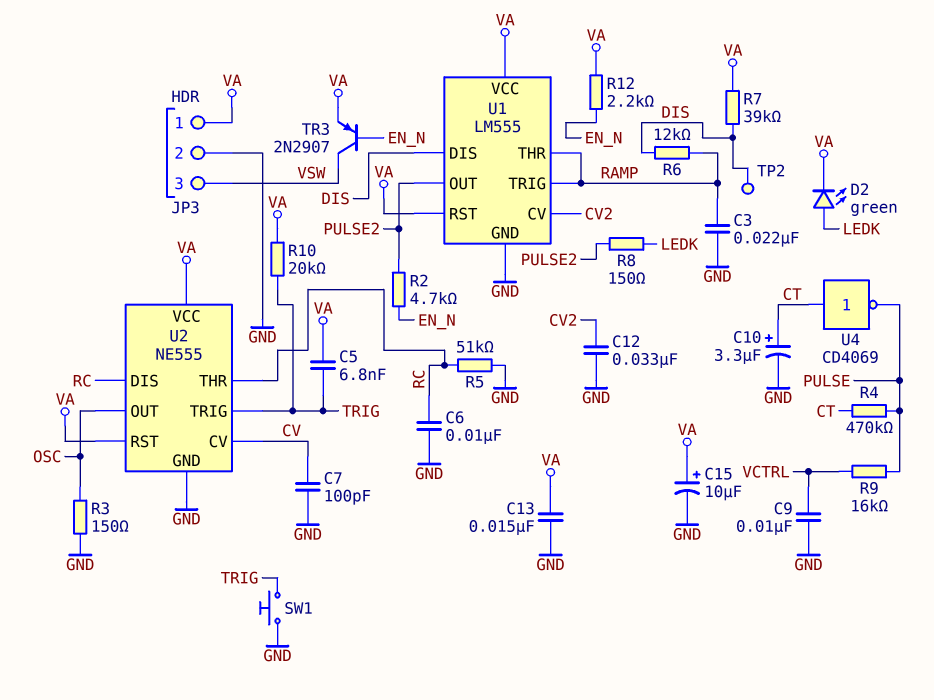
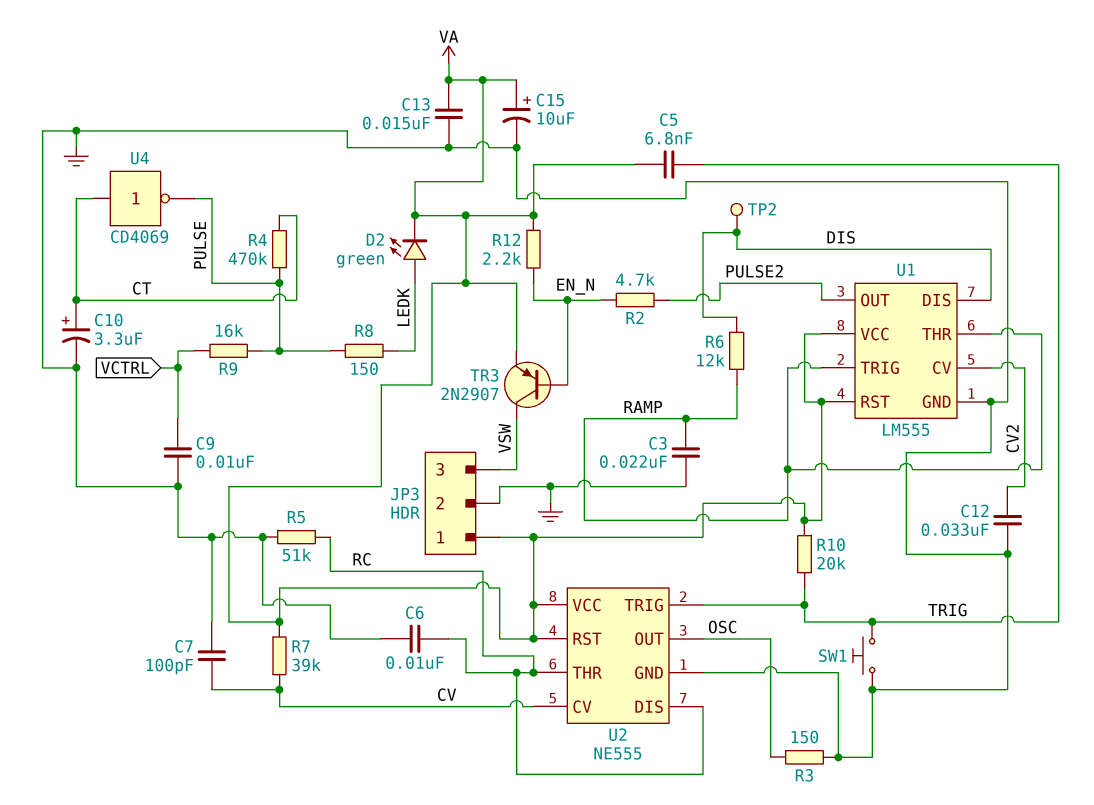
R7: 39k (DIS, VA) -> 39k (CV, VA)
R8: 150 (LEDK, PULSE2) -> 150 (LEDK, PULSE)

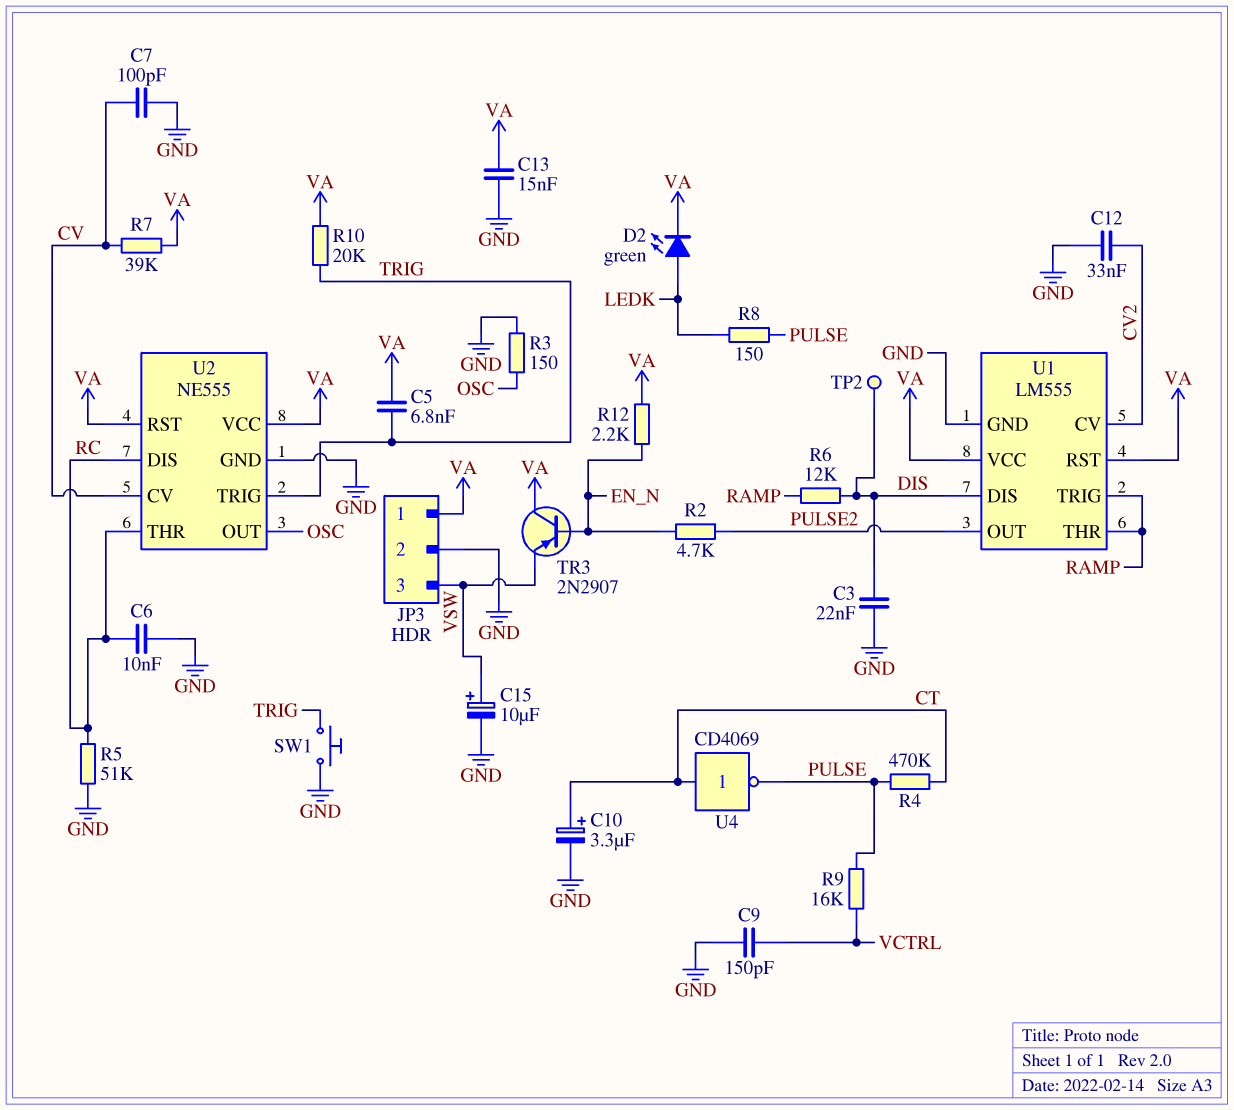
C3: 22nF (GND, RAMP) -> 22nF (DIS, GND)
C9: 10nF (GND, VCTRL) -> 150pF (GND, VCTRL)
C15: 10uF (plus VA, minus GND) -> 10uF (plus VSW, minus GND)
TR3: PNP 2N2907 (B EN_N, C VSW, E VA) -> PNP 2N2907 (B EN_N, C VA, E VSW)

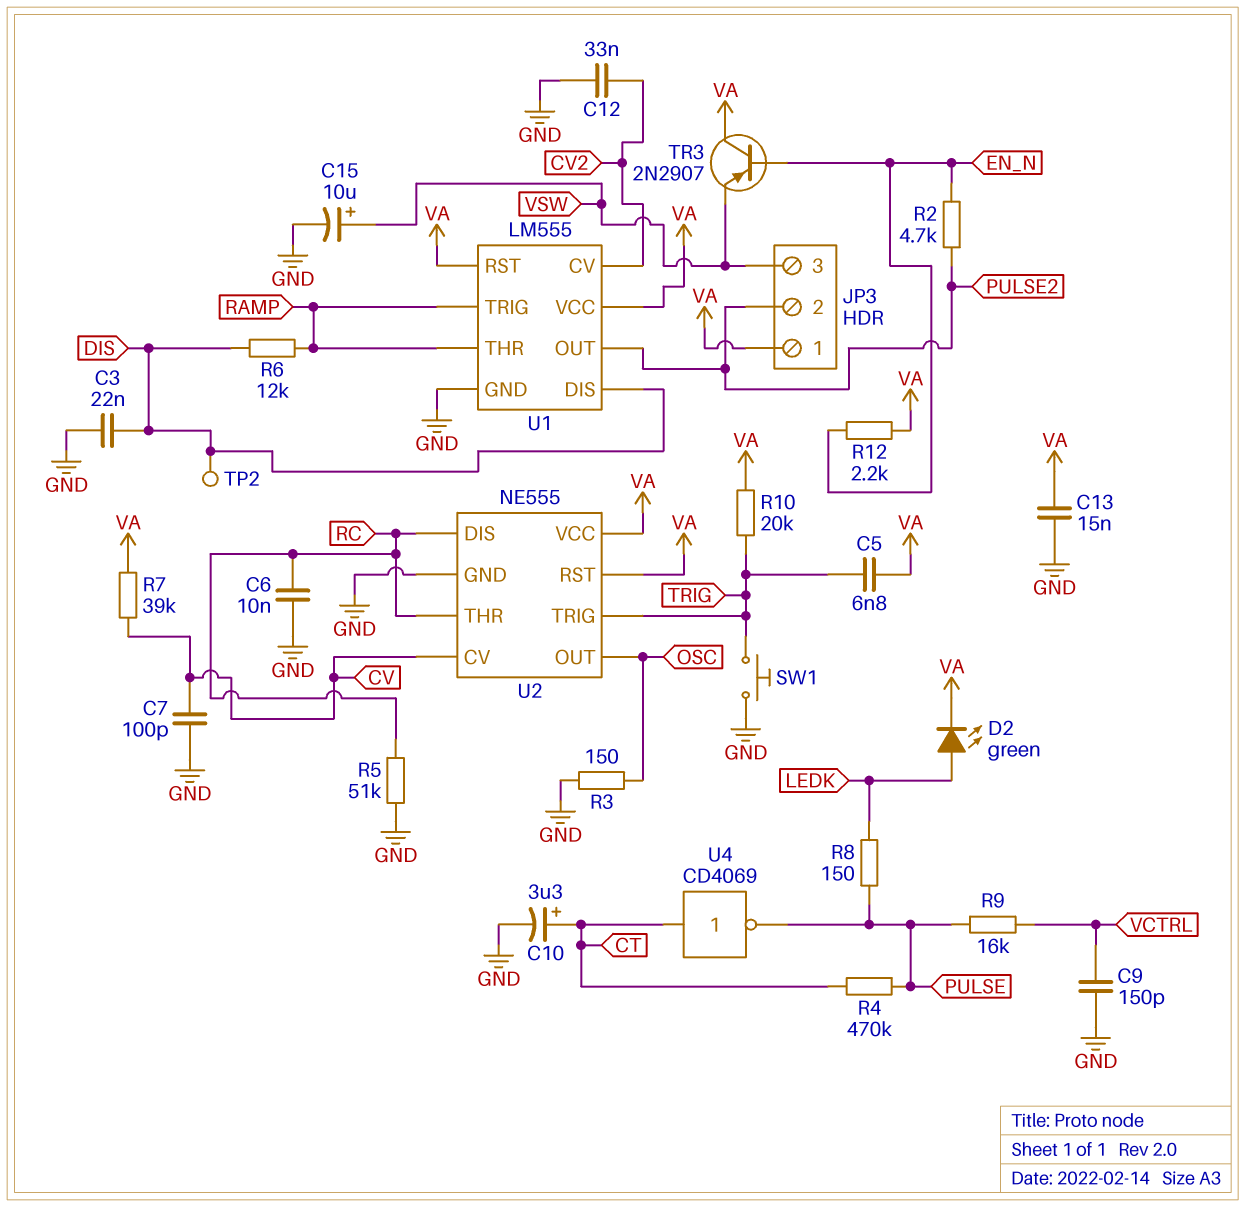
JP3 pin 2: GND -> PULSE2

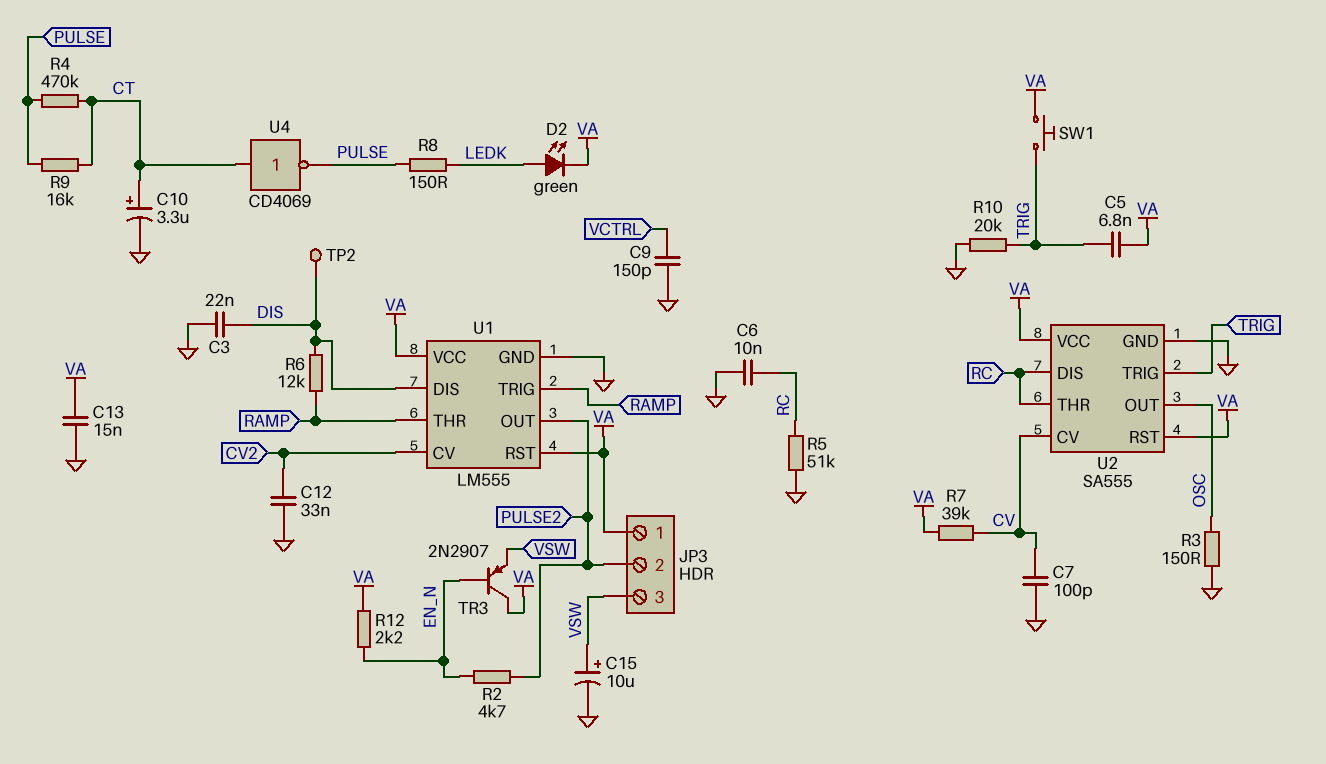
R9: 16k (PULSE, VCTRL) -> 16k (CT, PULSE)
R10: 20k (TRIG, VA) -> 20k (GND, TRIG)
SW1: button (GND, TRIG) -> button (TRIG, VA)
U2: NE555 -> SA555

